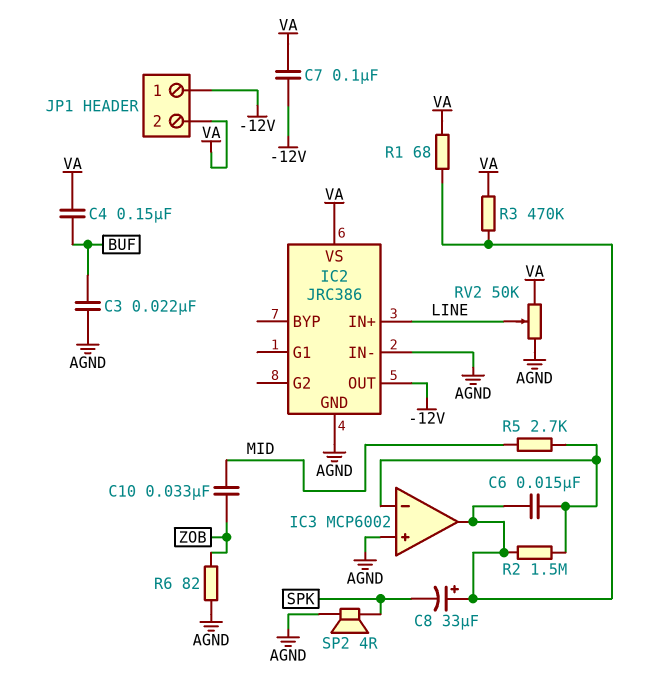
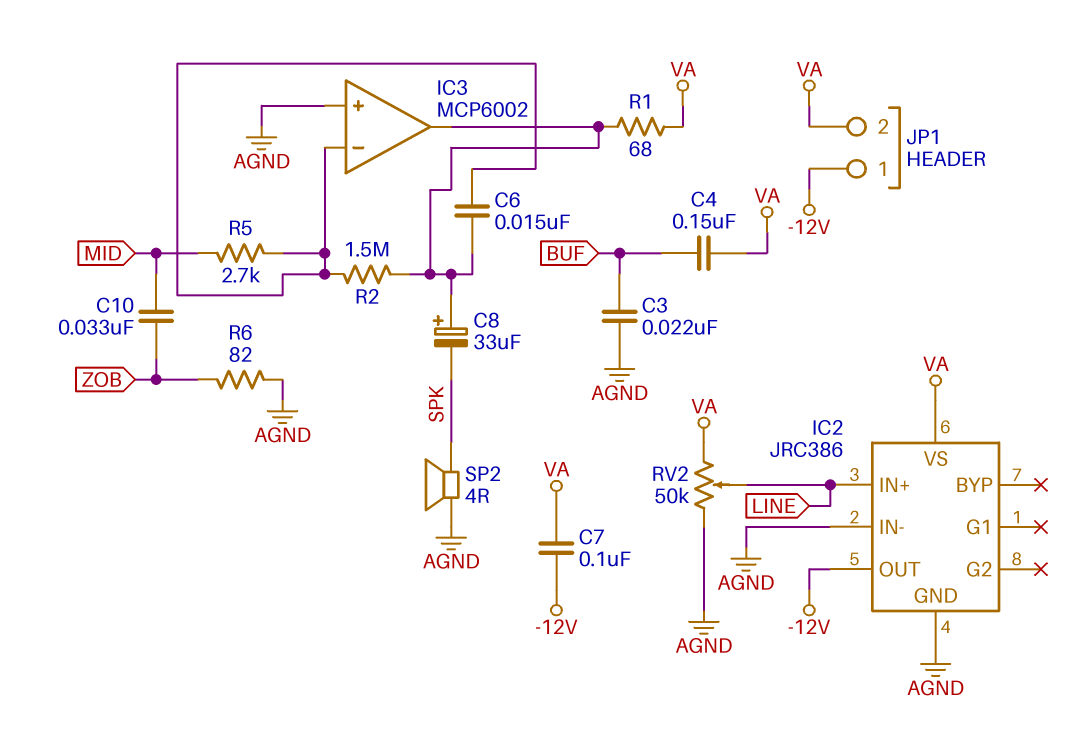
R3: 470k (IC3/out, VA) -> none

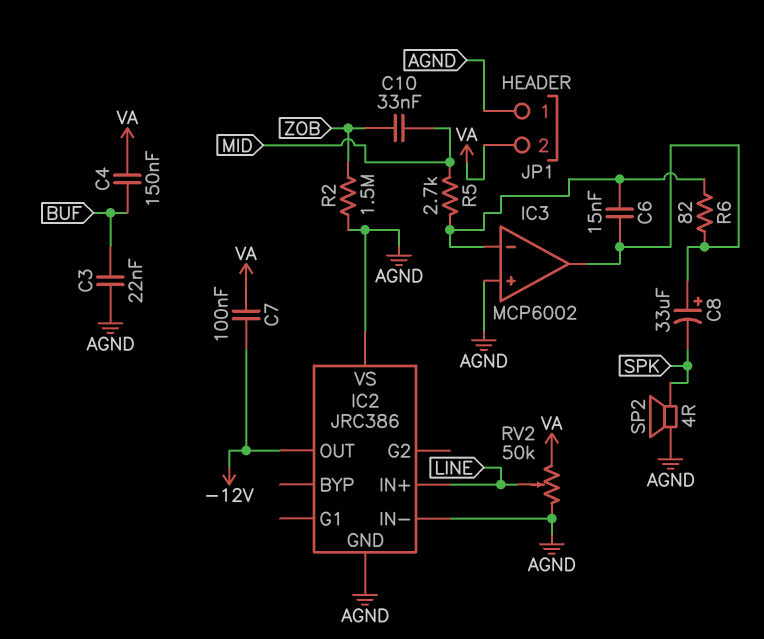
IC2 pin VS: VA -> AGND
JP1 pin 1: -12V -> AGND
R1: 68 (IC3/out, VA) -> none
R2: 1.5M (IC3/in-, IC3/out) -> 1.5M (AGND, ZOB)
R6: 82 (AGND, ZOB) -> 82 (IC3/in-, IC3/out)

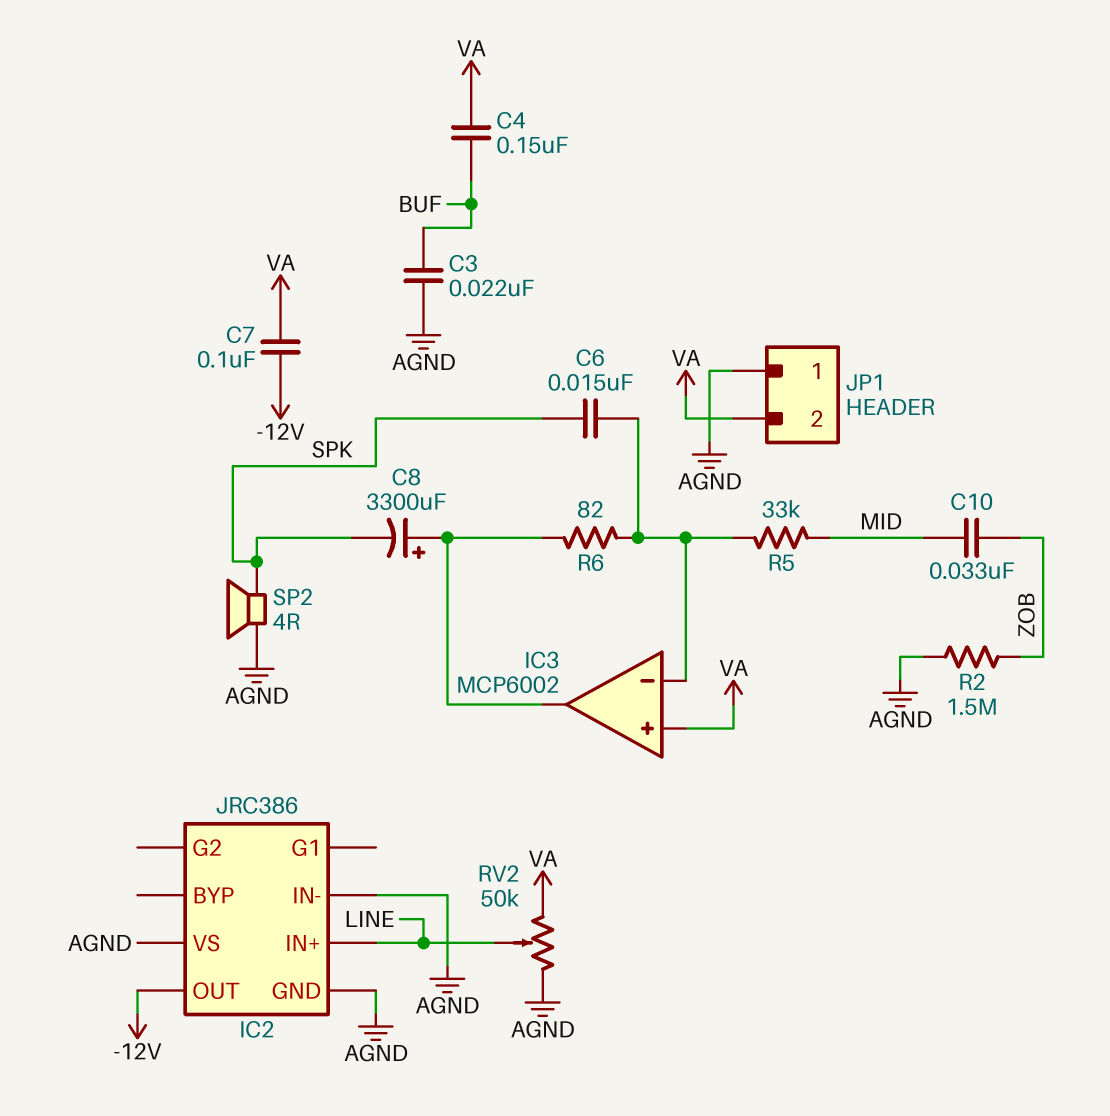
C6: 15nF (IC3/in-, IC3/out) -> 15nF (IC3/in-, SPK)
C8: 33uF (plus IC3/out, minus SPK) -> 3300uF (plus IC3/out, minus SPK)
IC3 pin in+: AGND -> VA
R5: 2.7k (IC3/in-, MID) -> 33k (IC3/in-, MID)

